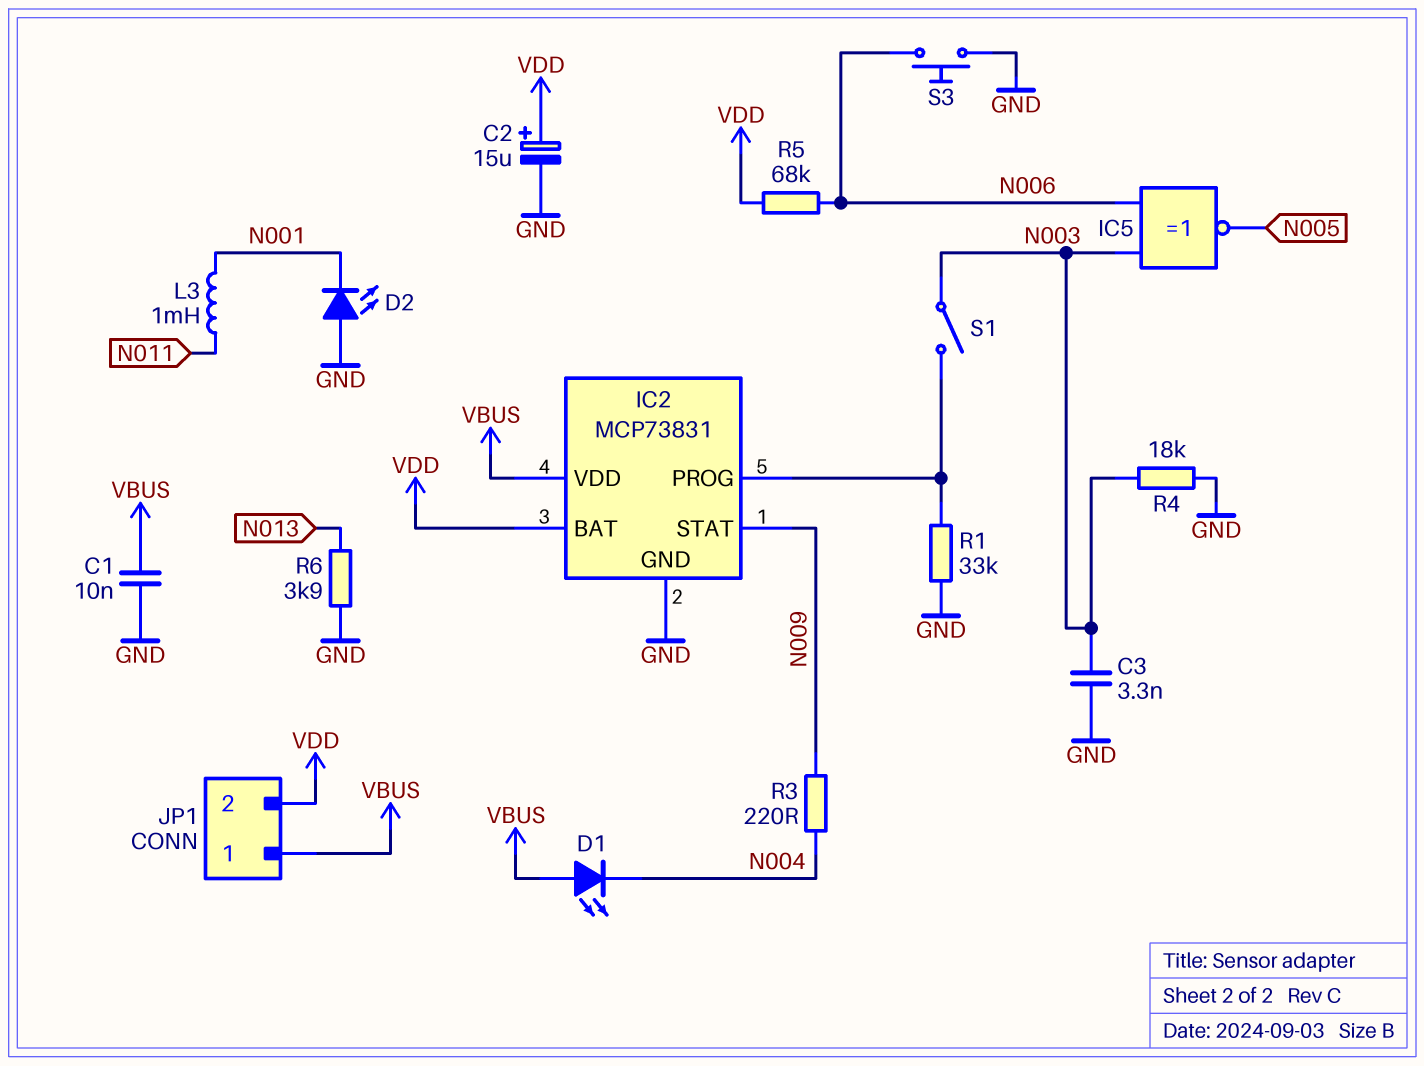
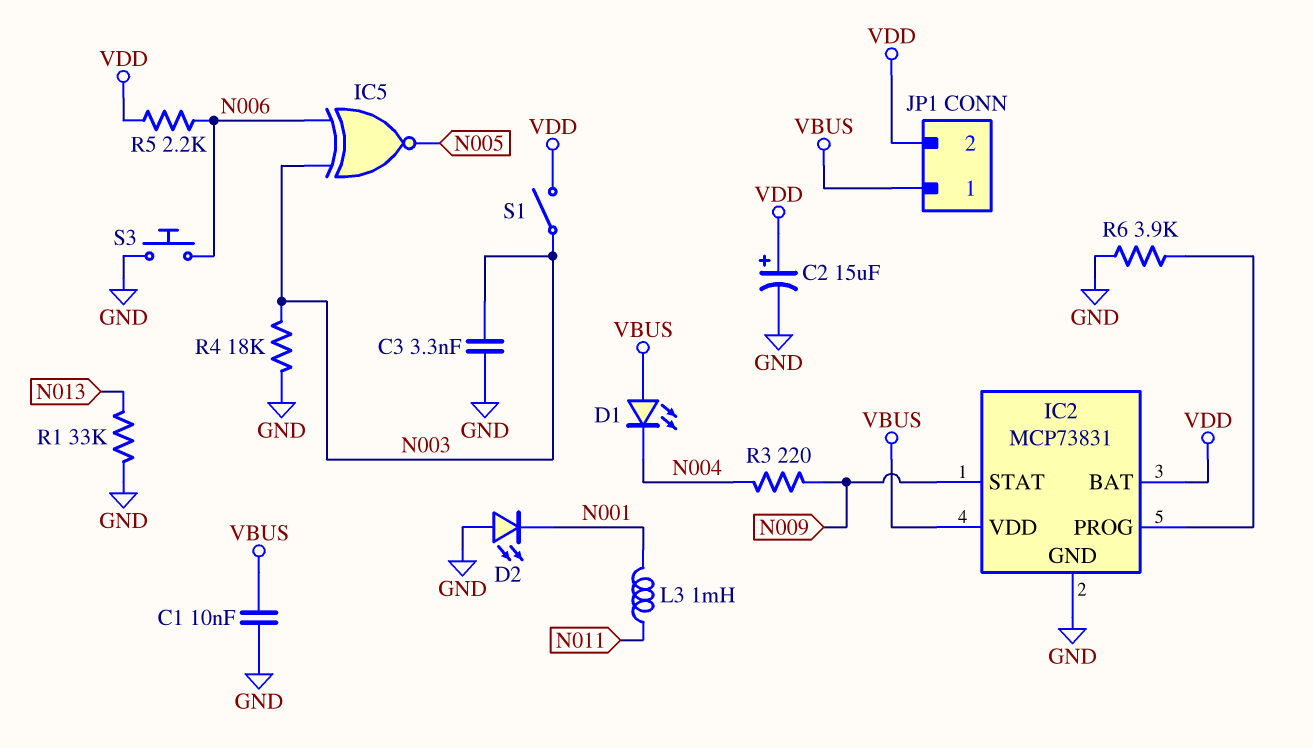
R1: 33k (GND, IC2/PROG) -> 33k (GND, N013)
R5: 68k (N006, VDD) -> 2.2k (N006, VDD)
R6: 3.9k (GND, N013) -> 3.9k (GND, IC2/PROG)
S1: switch (IC2/PROG, N003) -> switch (N003, VDD)

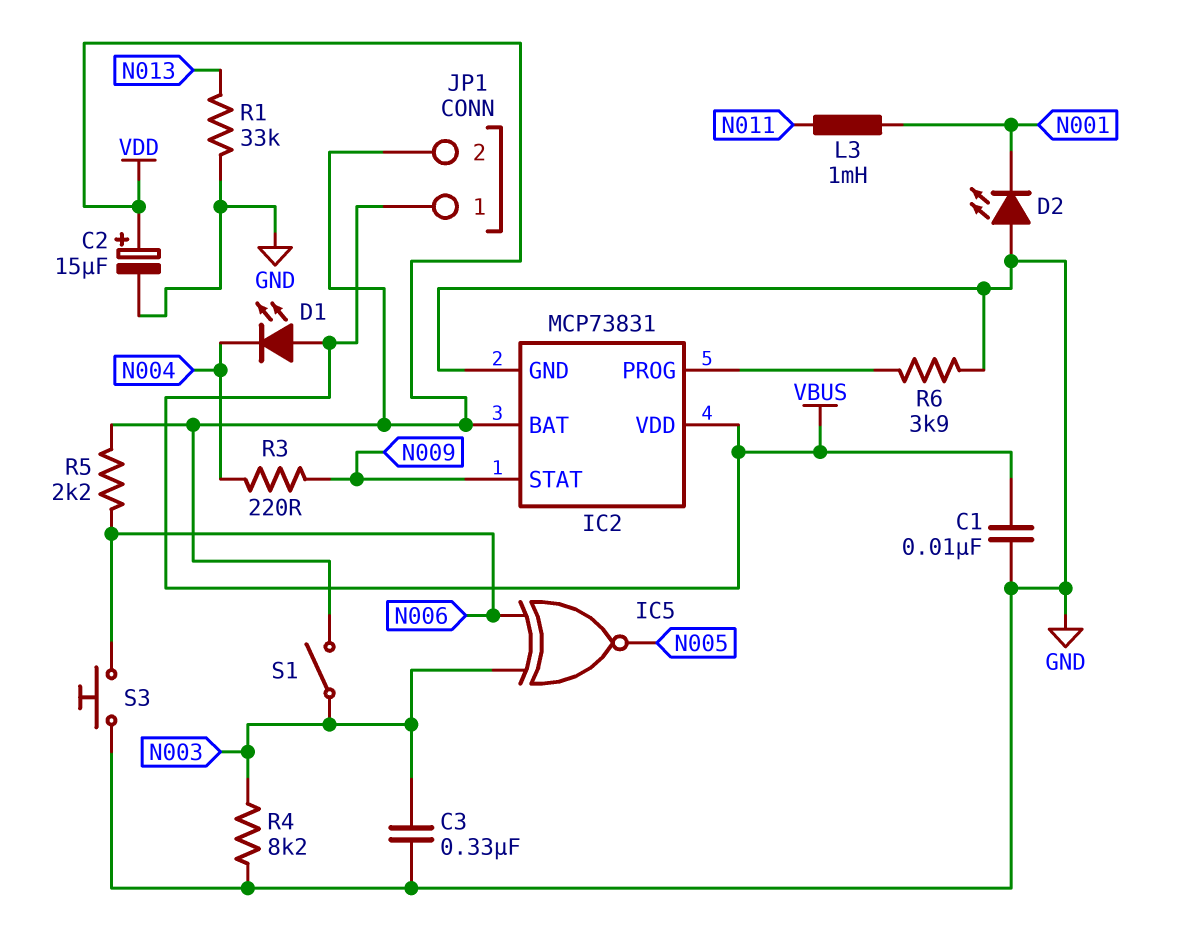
C3: 3.3nF (GND, N003) -> 330nF (GND, N003)
R4: 18k (GND, N003) -> 8.2k (GND, N003)

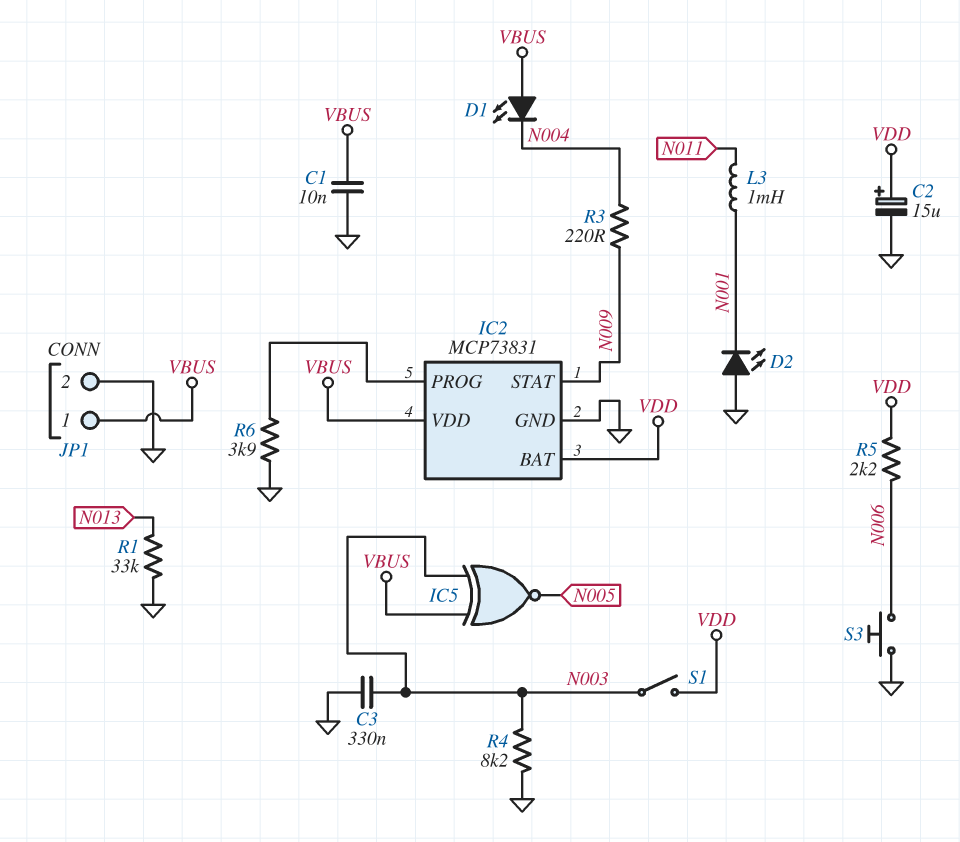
IC5: XNOR (in N003, in N006, out N005) -> XNOR (in N003, in VBUS, out N005)
JP1 pin 2: VDD -> GND

